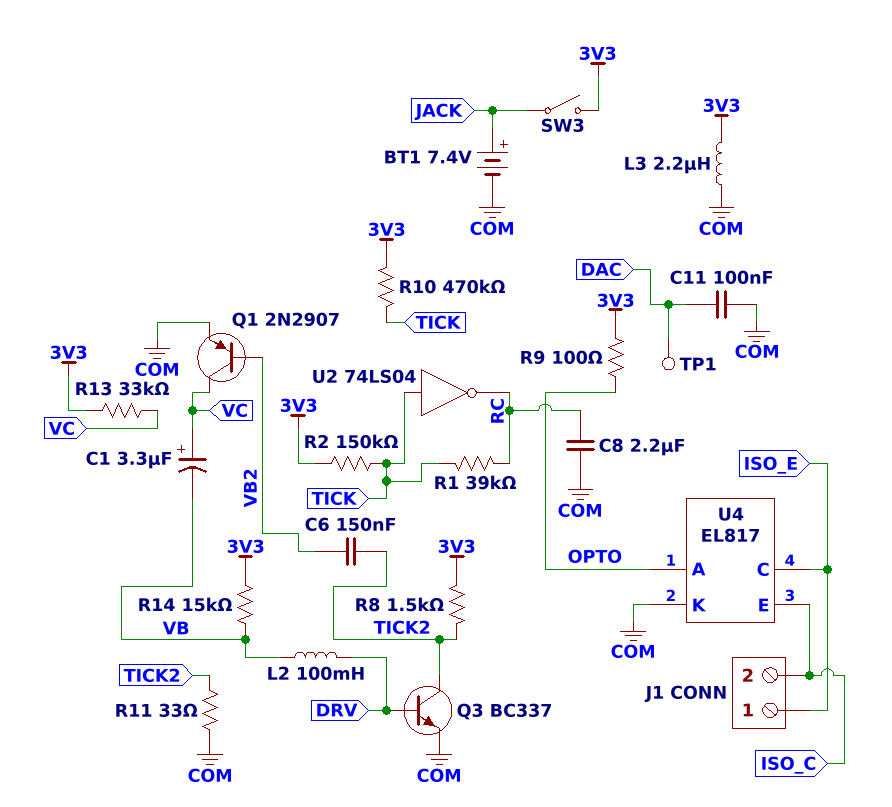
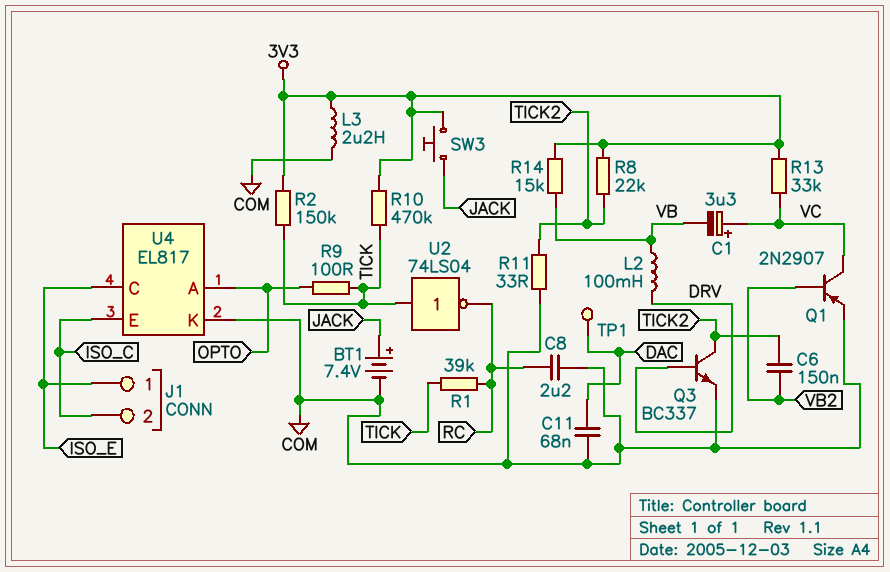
C11: 100nF (COM, DAC) -> 68nF (COM, DAC)
R8: 1.5k (3V3, TICK2) -> 22k (3V3, TICK2)
R9: 100 (3V3, OPTO) -> 100 (OPTO, TICK)
SW3: switch (3V3, JACK) -> button (3V3, JACK)

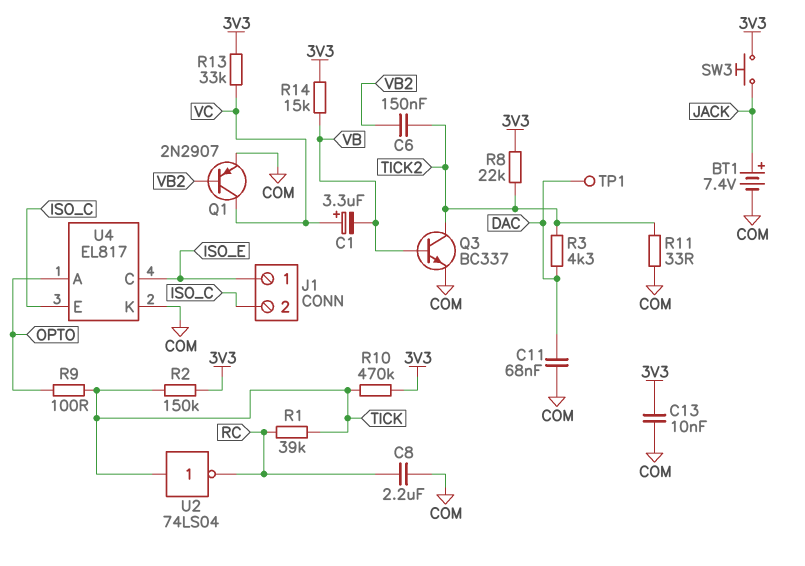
C13: none -> 10nF (3V3, COM)
L2: 100mH (DRV, VB) -> none
L3: 2.2uH (3V3, COM) -> none
Q3: NPN BC337 (B DRV, C TICK2, E COM) -> NPN BC337 (B VB, C TICK2, E COM)
R3: none -> 4.3k (DAC, TICK2)

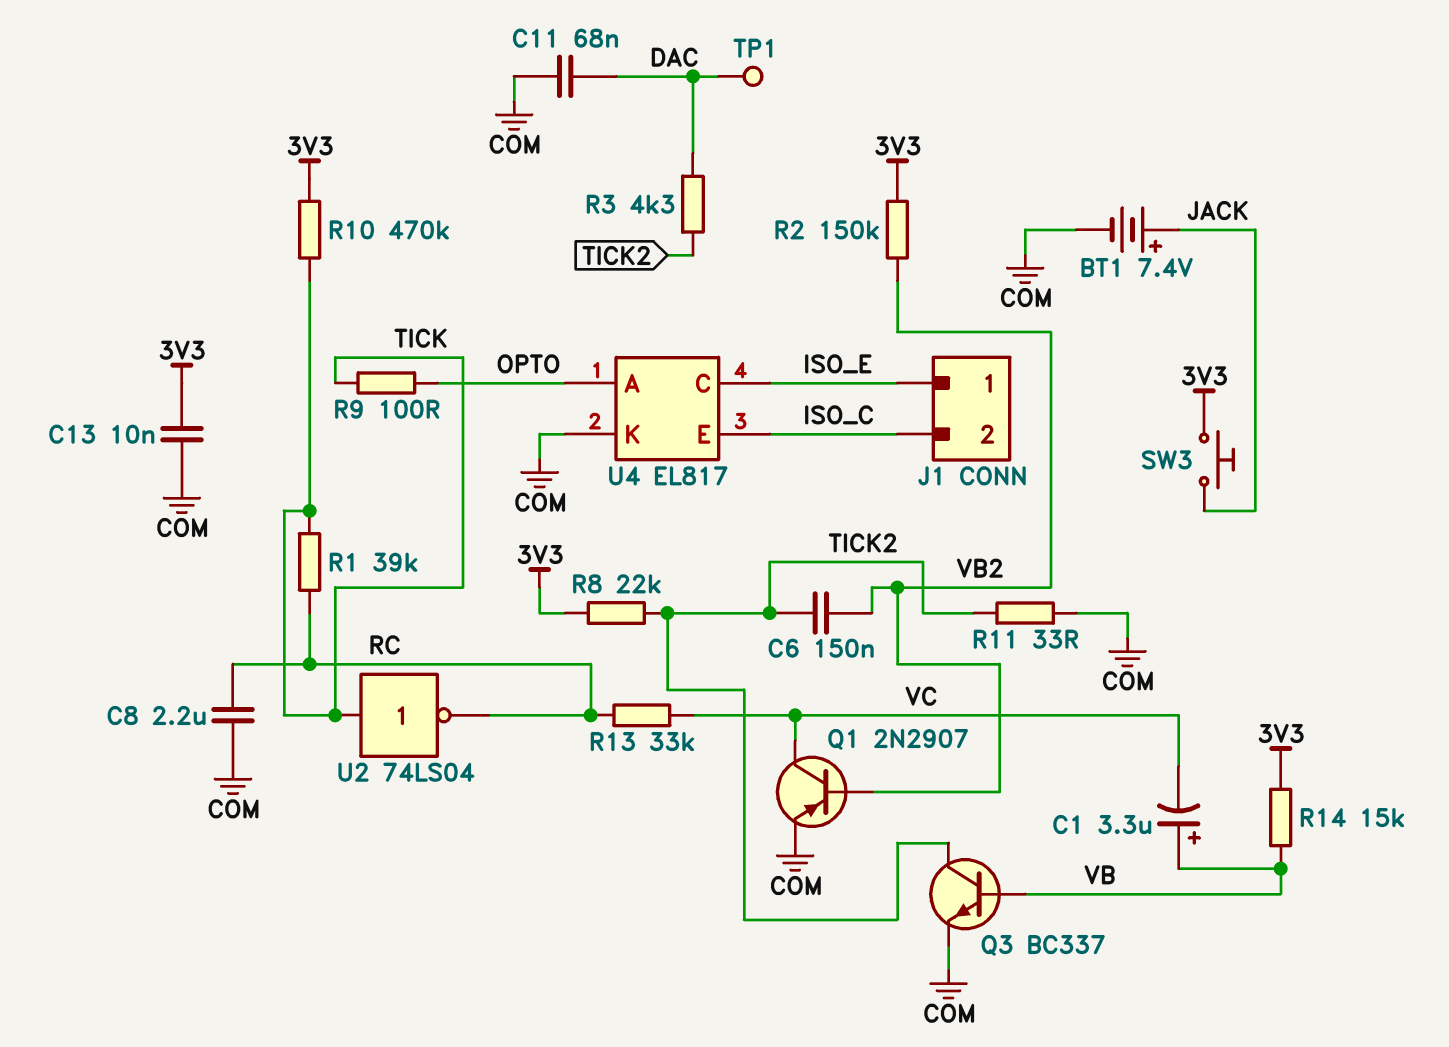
C1: 3.3uF (plus VC, minus VB) -> 3.3uF (plus VB, minus VC)
R2: 150k (3V3, TICK) -> 150k (3V3, VB2)
R13: 33k (3V3, VC) -> 33k (RC, VC)

